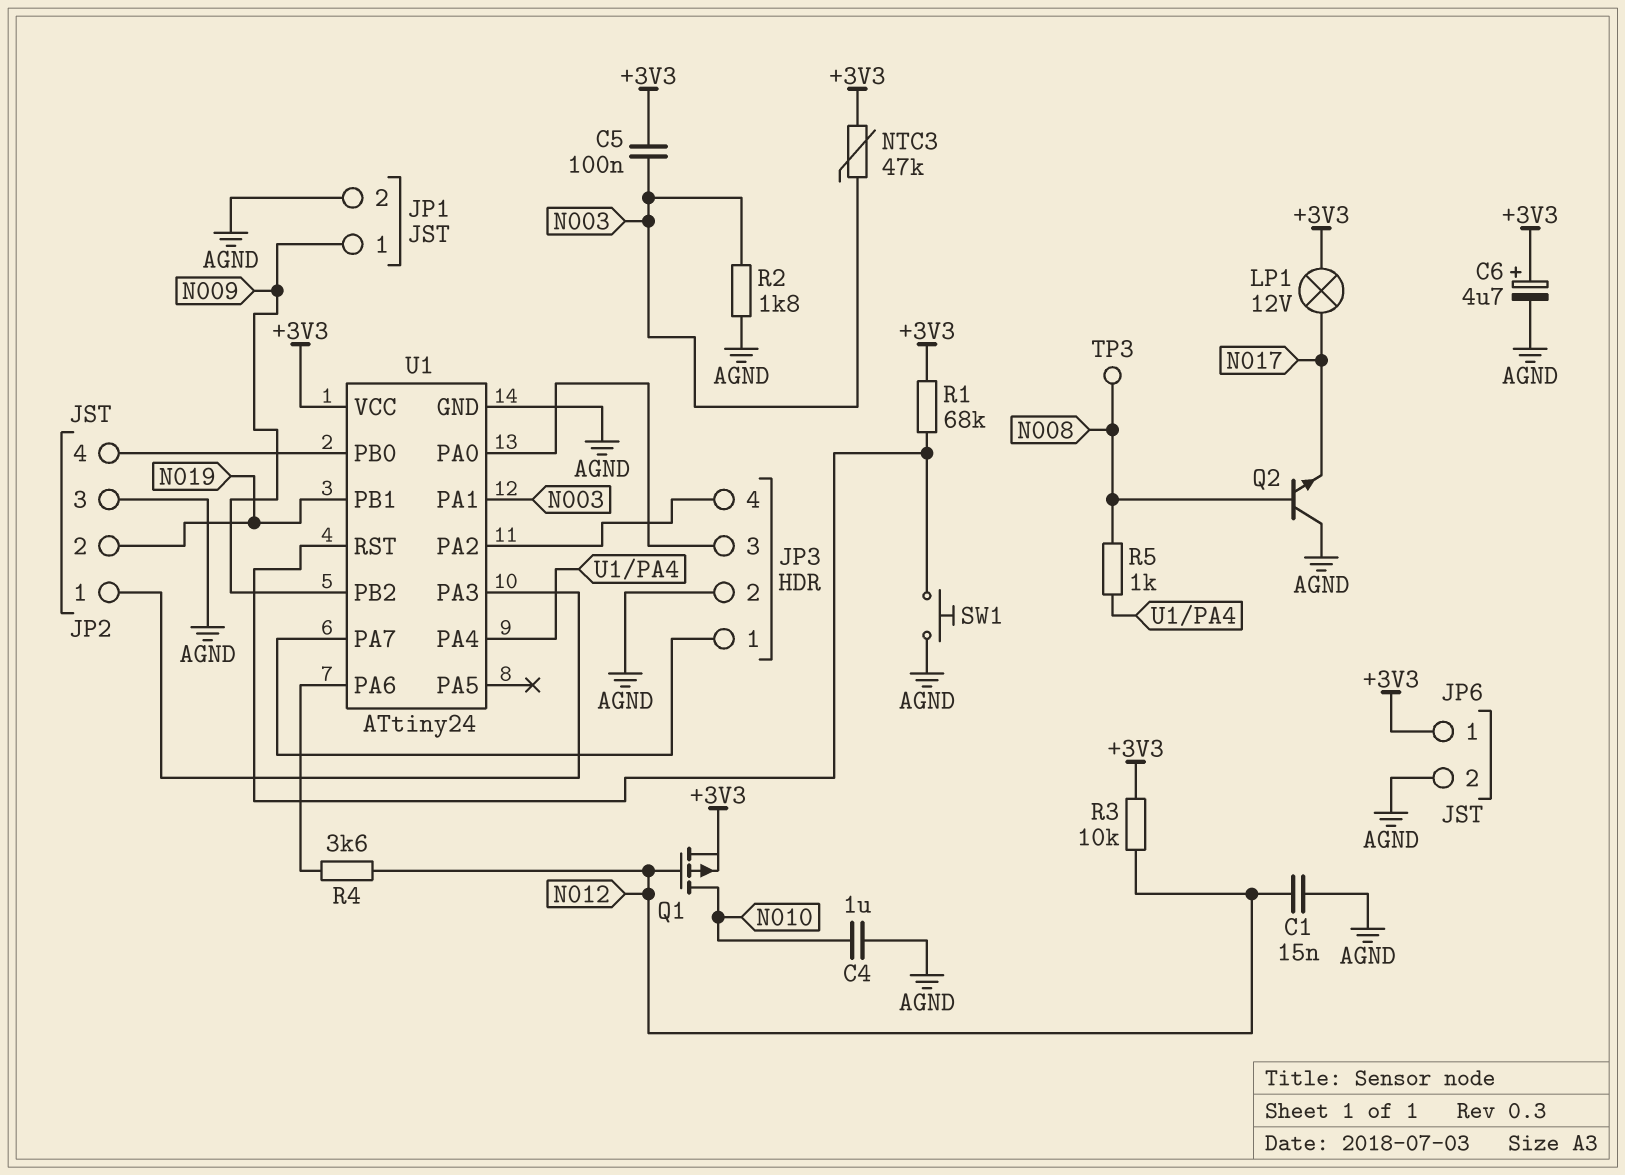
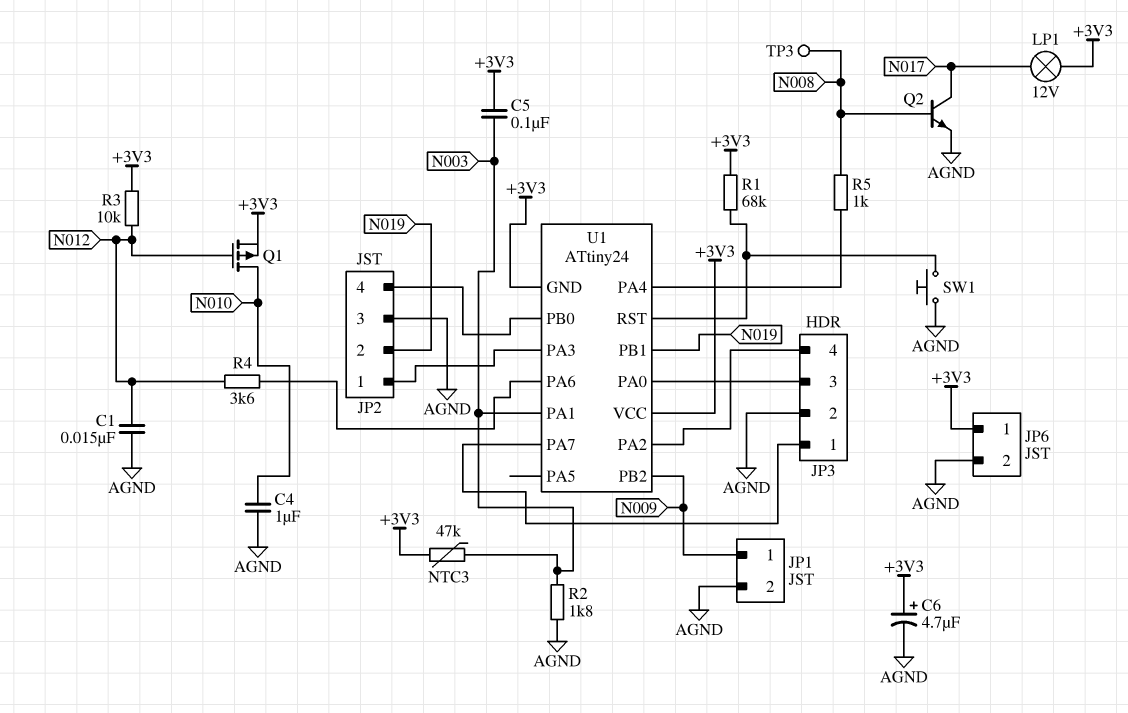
Q2: NPN (B N008, C AGND, E N017) -> NPN (B N008, C N017, E AGND)
U1 pin GND: AGND -> +3V3

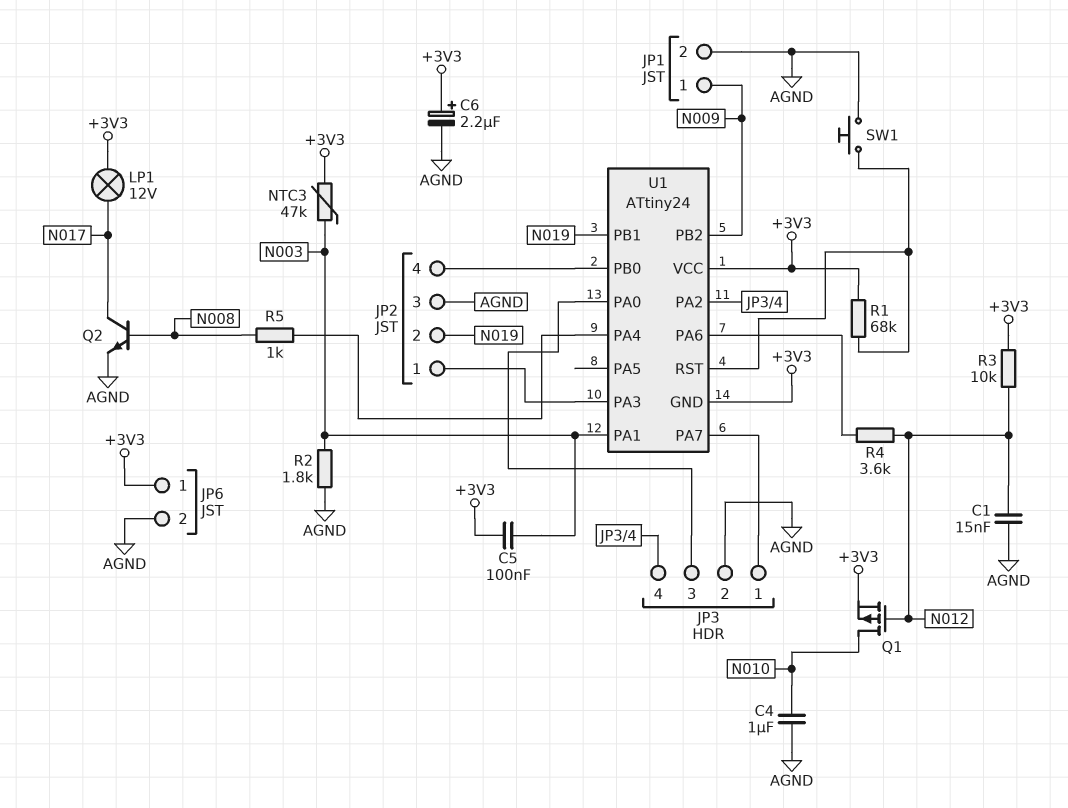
C6: 4.7uF (plus +3V3, minus AGND) -> 2.2uF (plus +3V3, minus AGND)
TP3: test point (N008) -> none

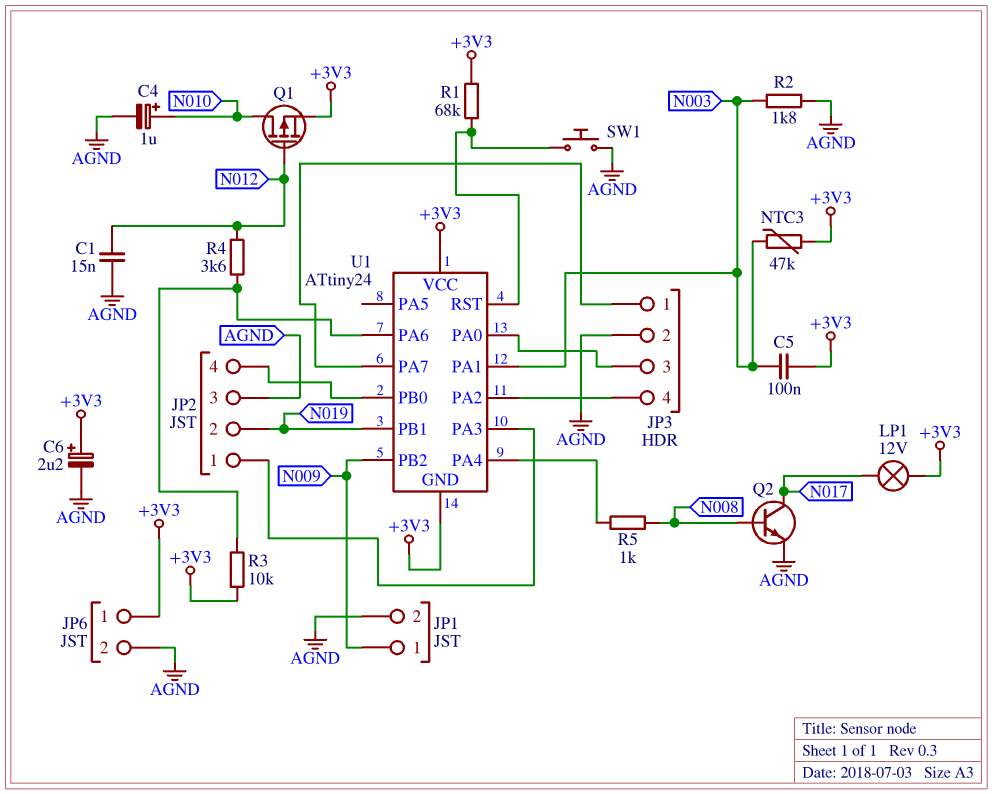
C4: 1uF (AGND, N010) -> 1uF (plus N010, minus AGND)
R3: 10k (+3V3, N012) -> 10k (+3V3, U1/PA6)

